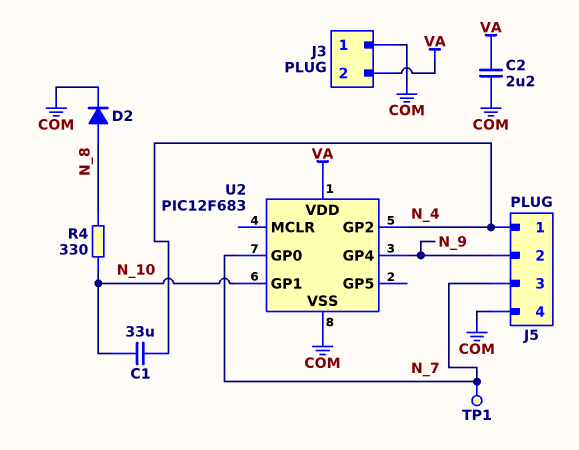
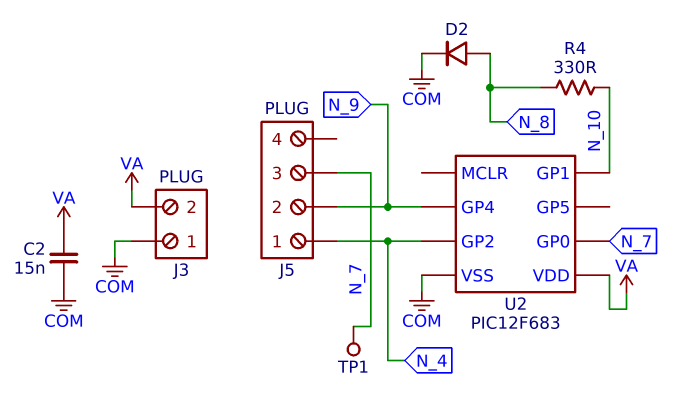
C1: 33uF (N_4, N_10) -> none
C2: 2.2uF (COM, VA) -> 15nF (COM, VA)
J5 pin 4: COM -> none

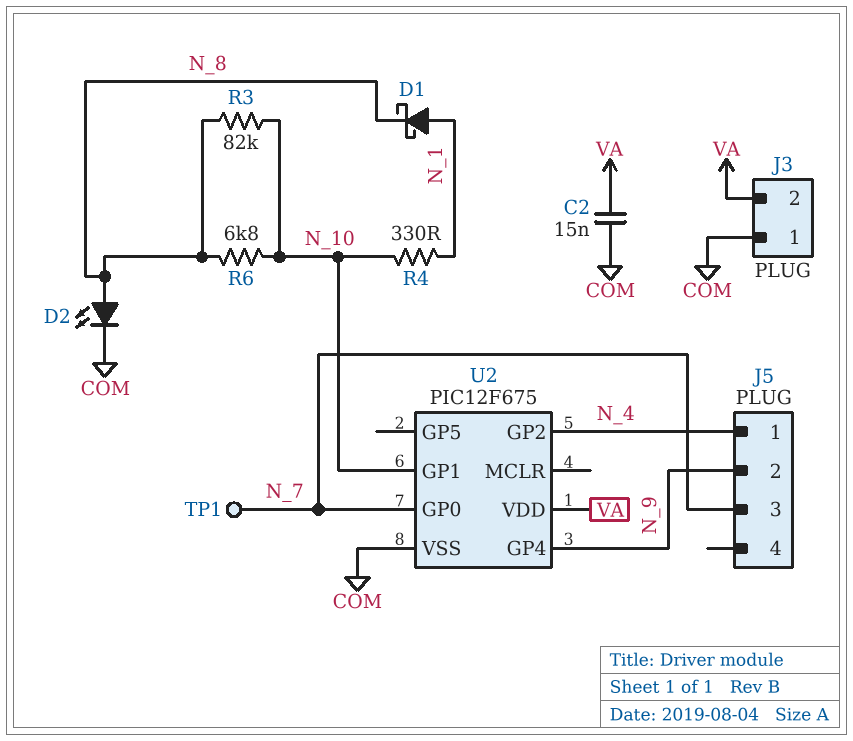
D1: none -> schottky (A N_1, K N_8)
D2: diode (A N_8, K COM) -> LED (A N_8, K COM)
R3: none -> 82k (N_8, N_10)
R4: 330 (N_8, N_10) -> 330 (N_1, N_10)
R6: none -> 6.8k (N_8, N_10)
U2: PIC12F683 -> PIC12F675

